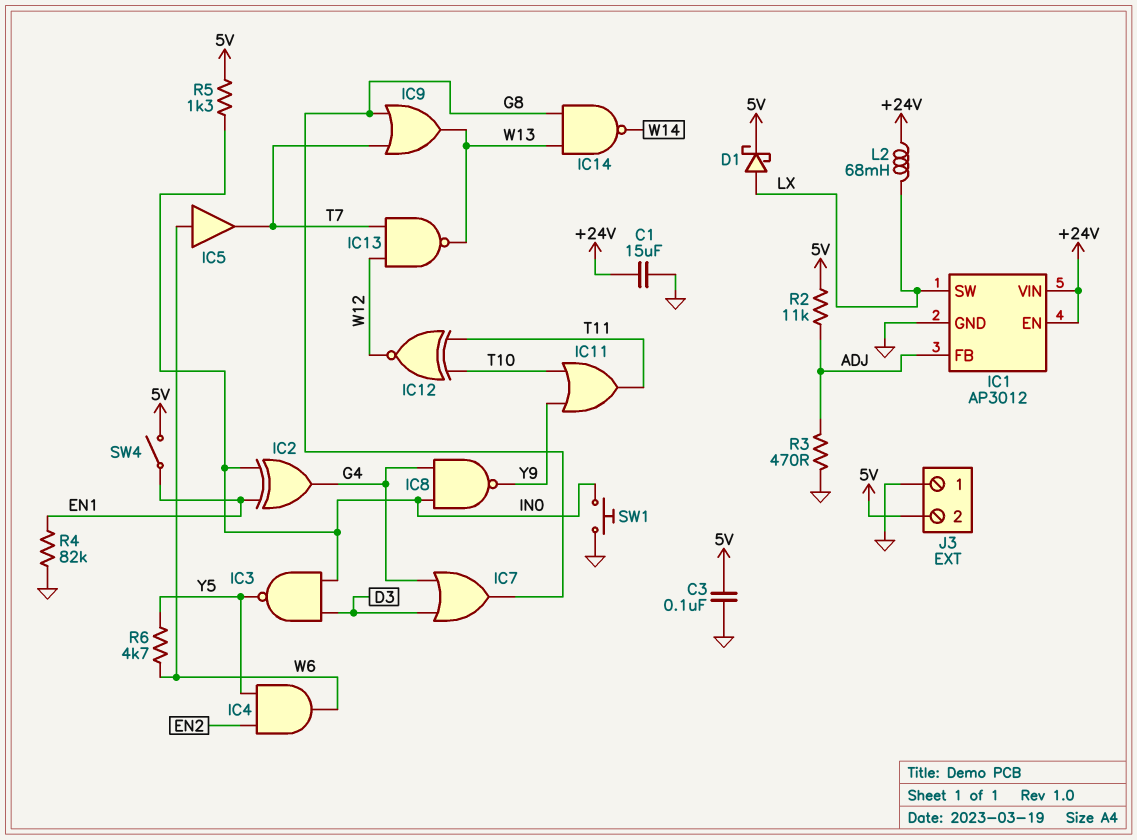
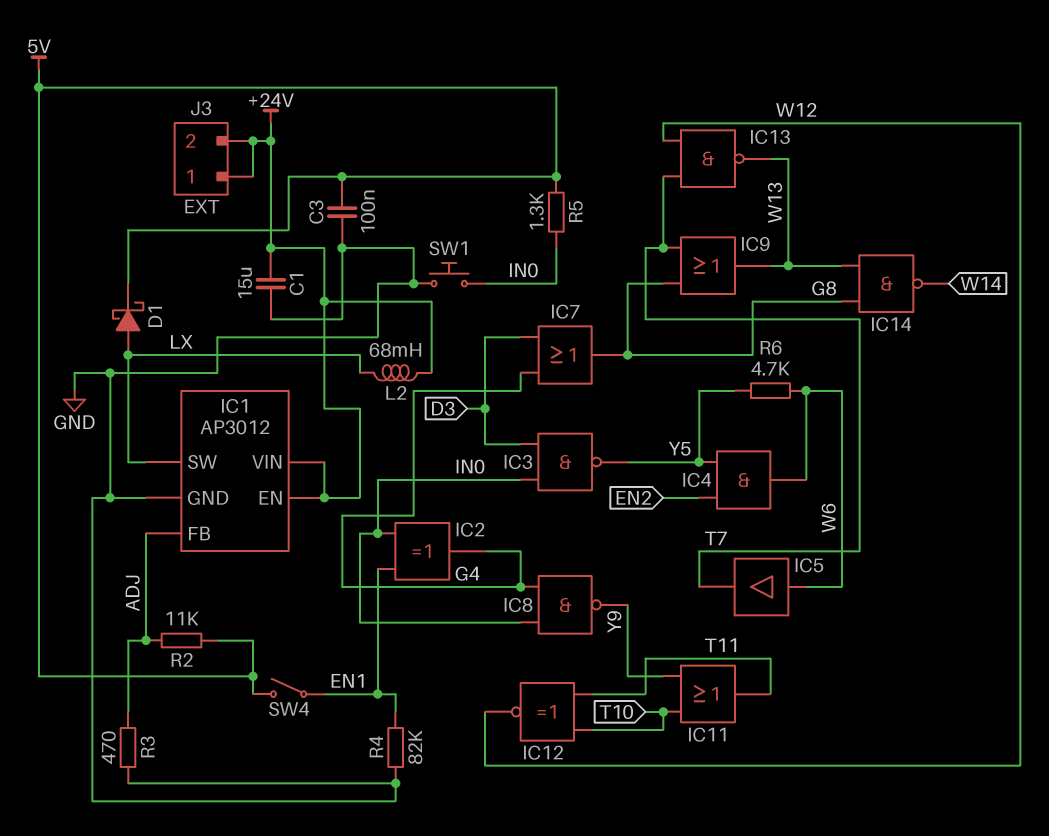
J3 pin 1: GND -> +24V
J3 pin 2: 5V -> +24V

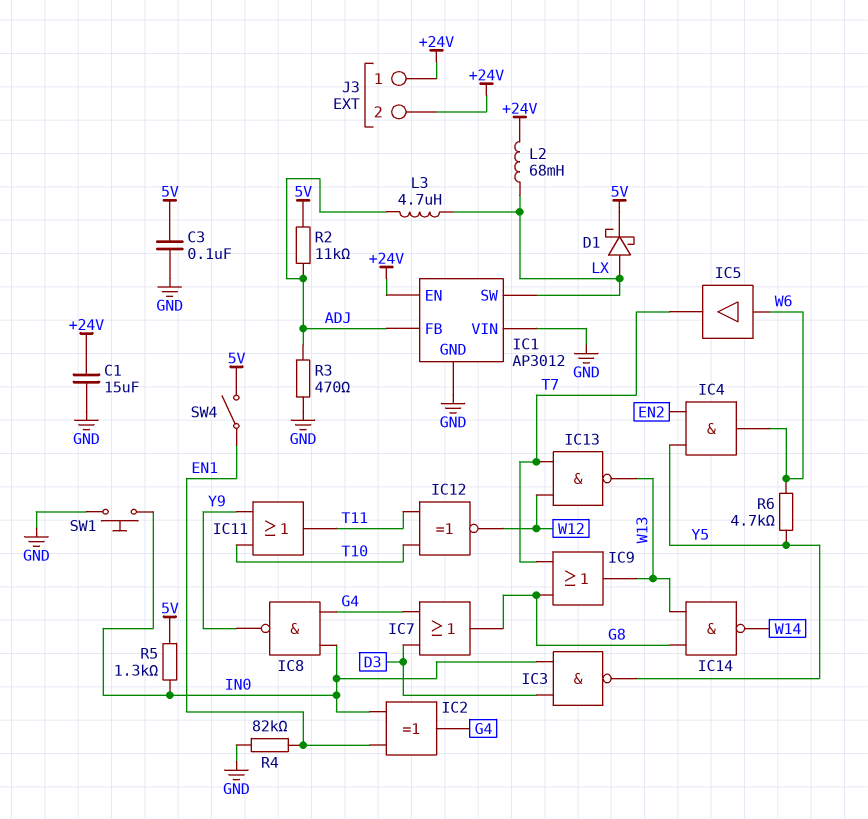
IC1 pin VIN: +24V -> GND
L3: none -> 4.7uH (ADJ, LX)

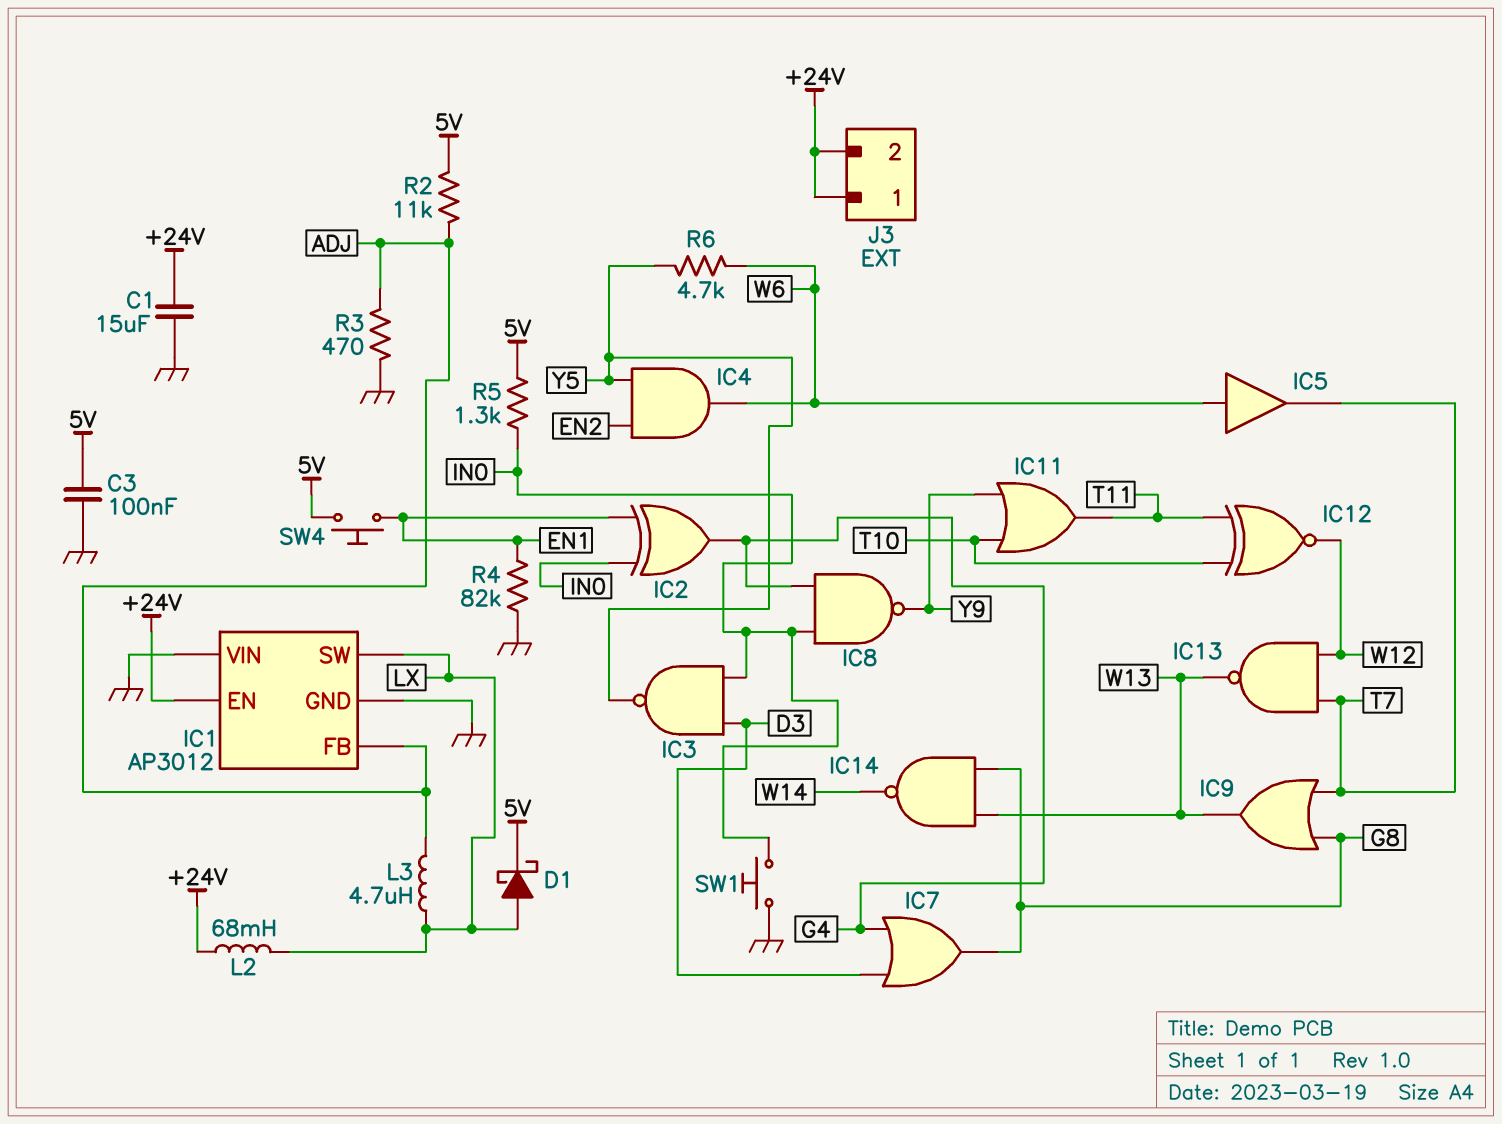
SW4: switch (5V, EN1) -> button (5V, EN1)

